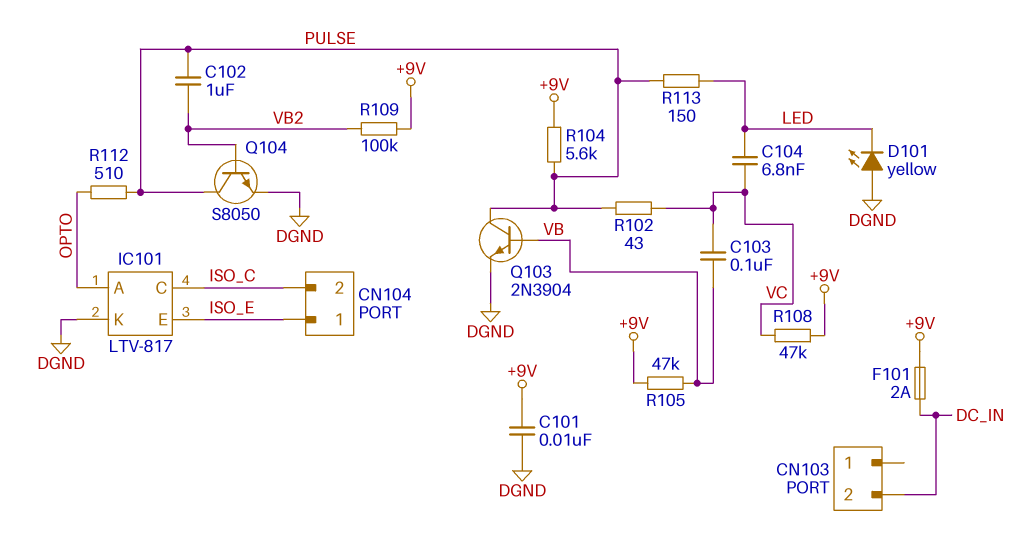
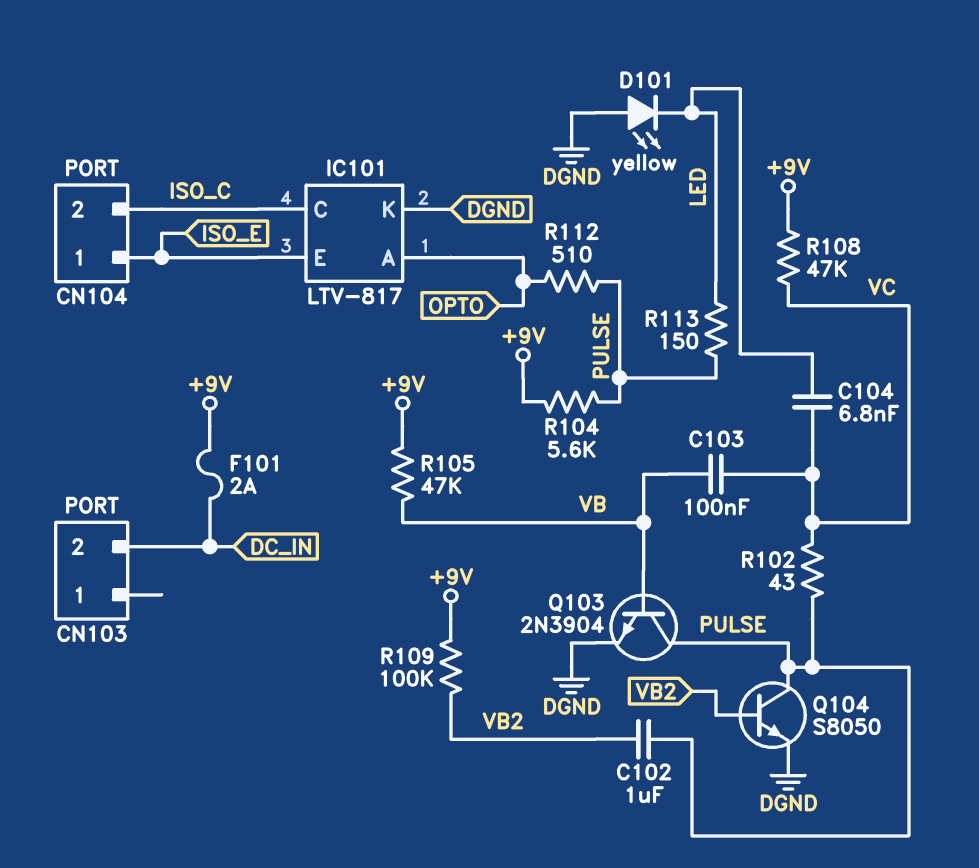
C101: 10nF (+9V, DGND) -> none

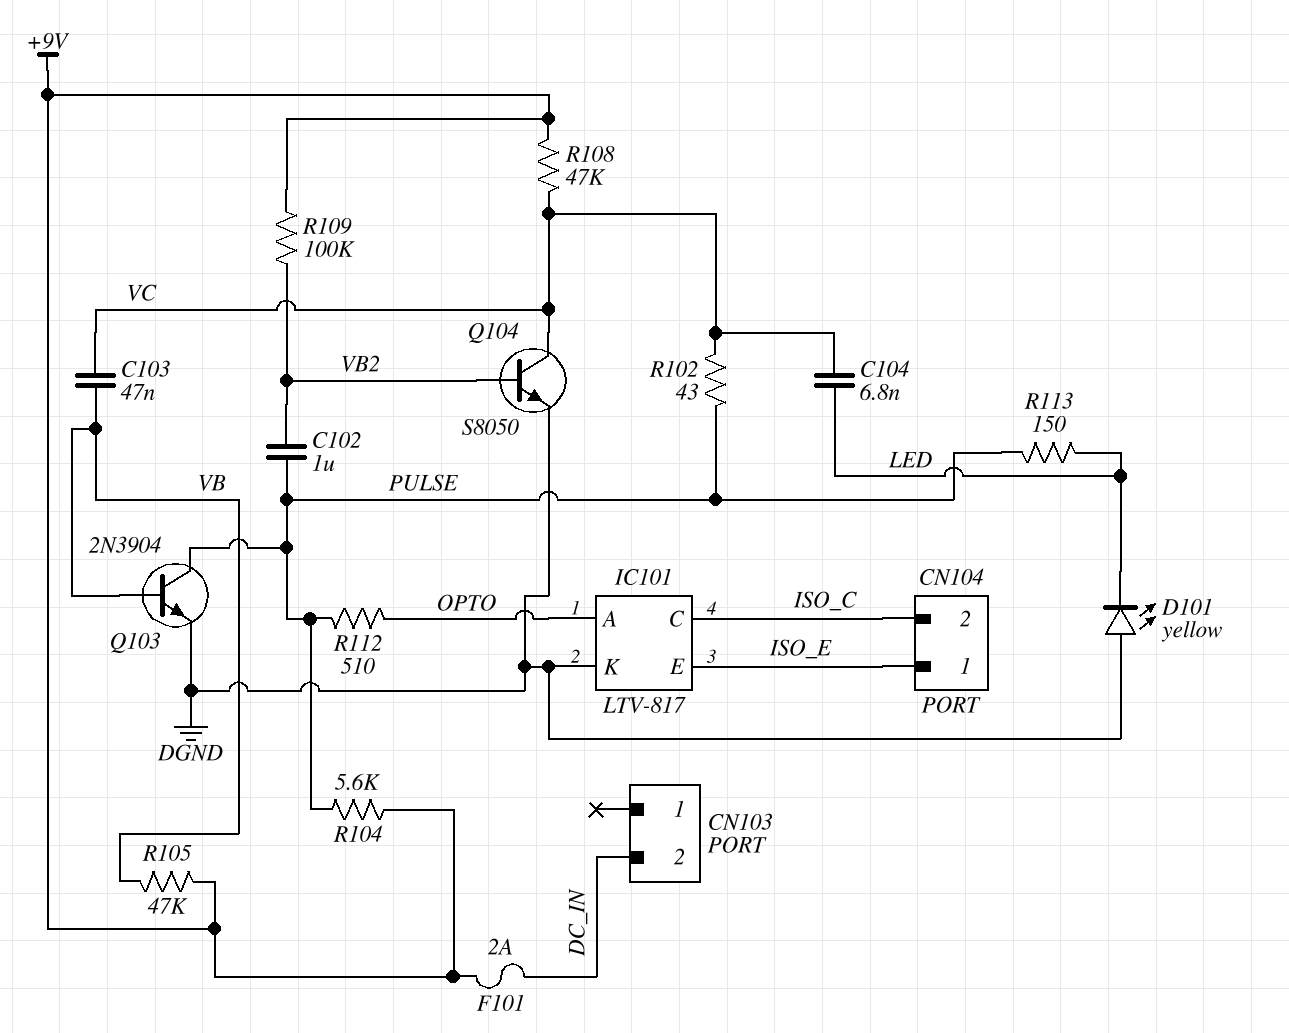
C103: 100nF (VB, VC) -> 47nF (VB, VC)
Q104: NPN S8050 (B VB2, C PULSE, E DGND) -> NPN S8050 (B VB2, C VC, E DGND)

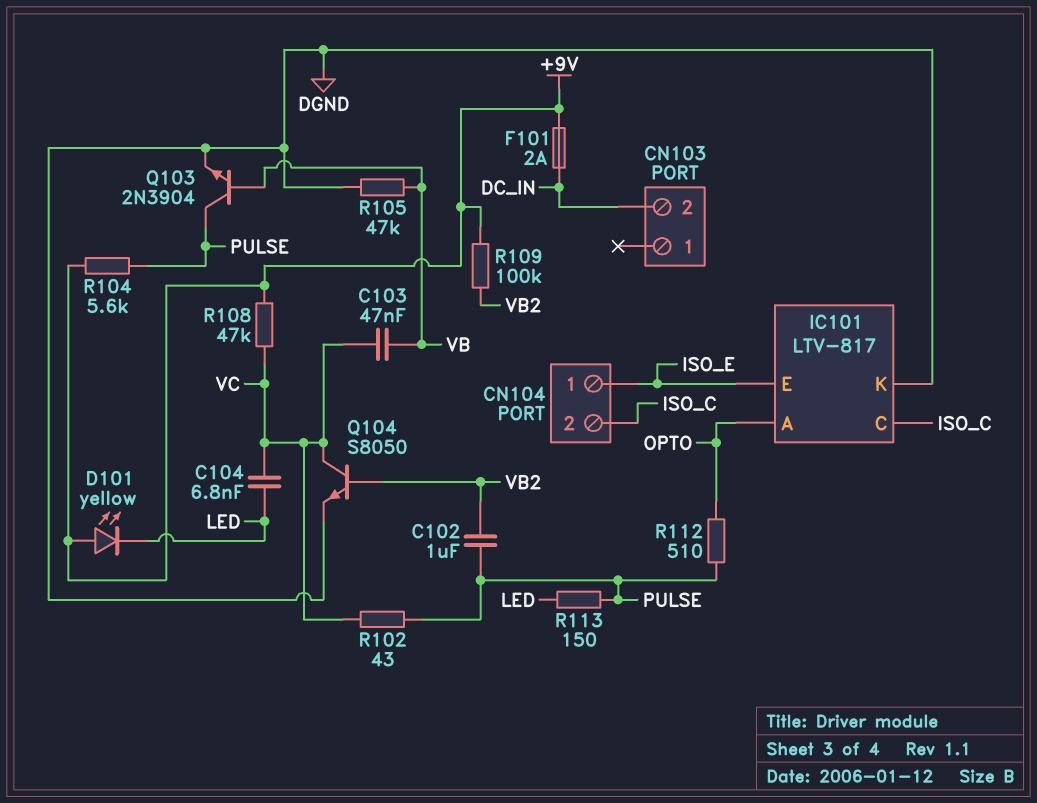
D101: LED yellow (A DGND, K LED) -> LED yellow (A +9V, K LED)
R105: 47k (+9V, VB) -> 47k (DGND, VB)

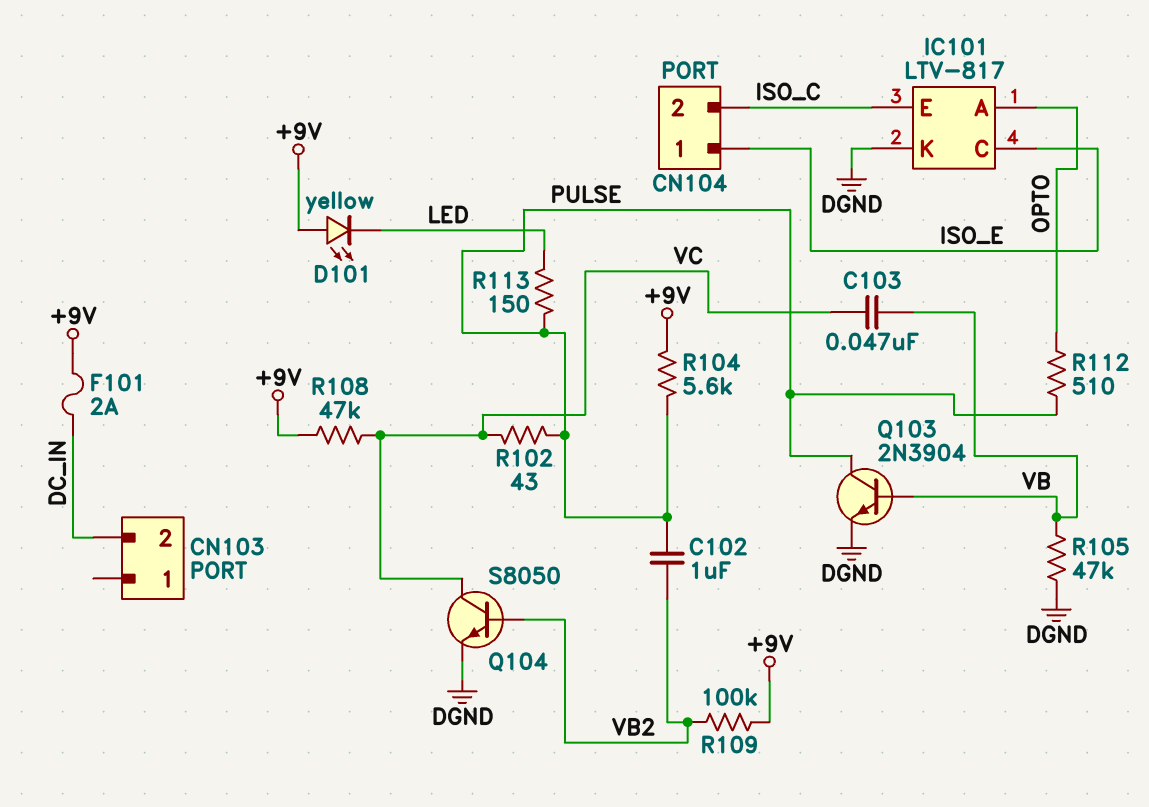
C104: 6.8nF (LED, VC) -> none
IC101 pin C: ISO_C -> ISO_E
IC101 pin E: ISO_E -> ISO_C

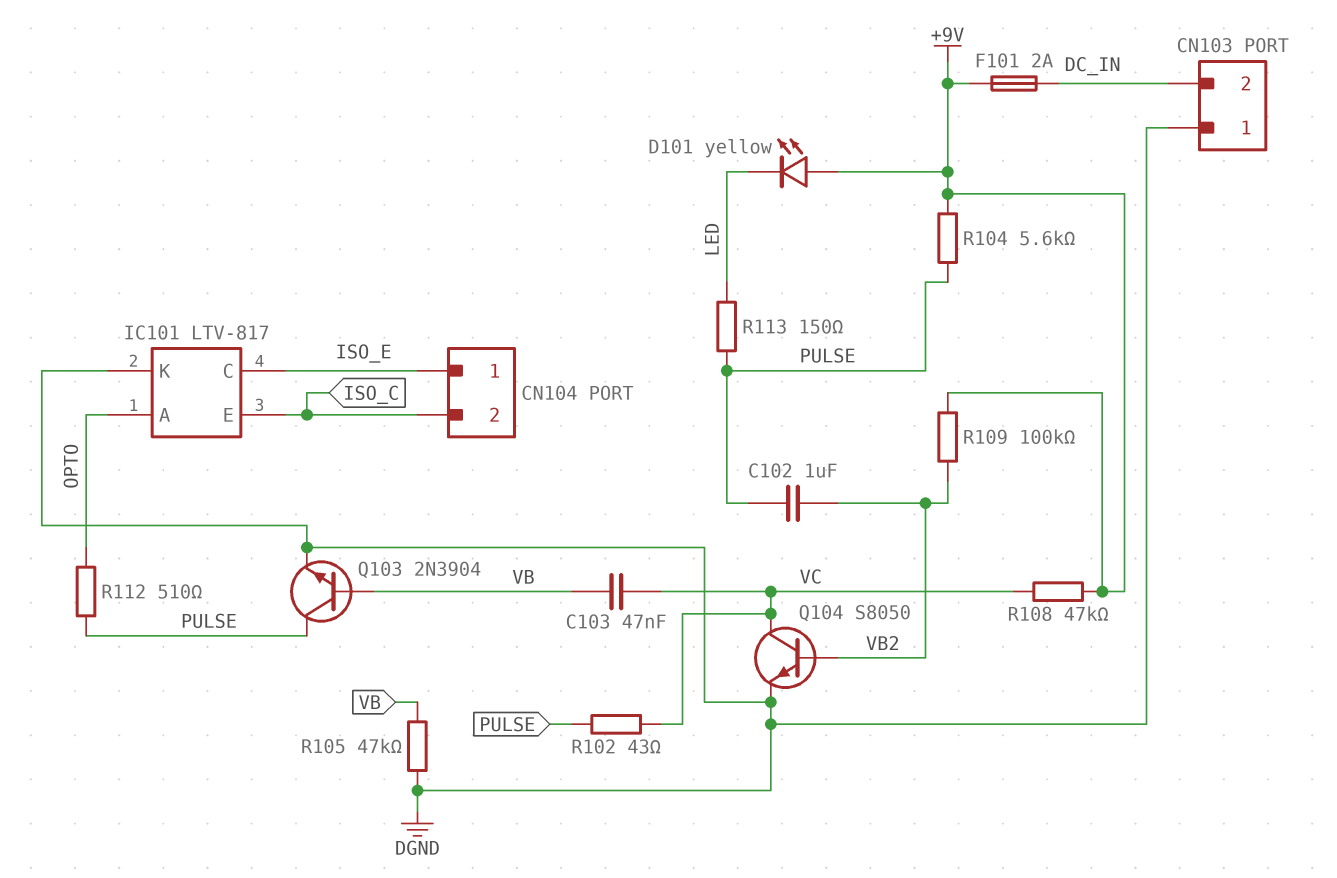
CN103 pin 1: none -> DGND

